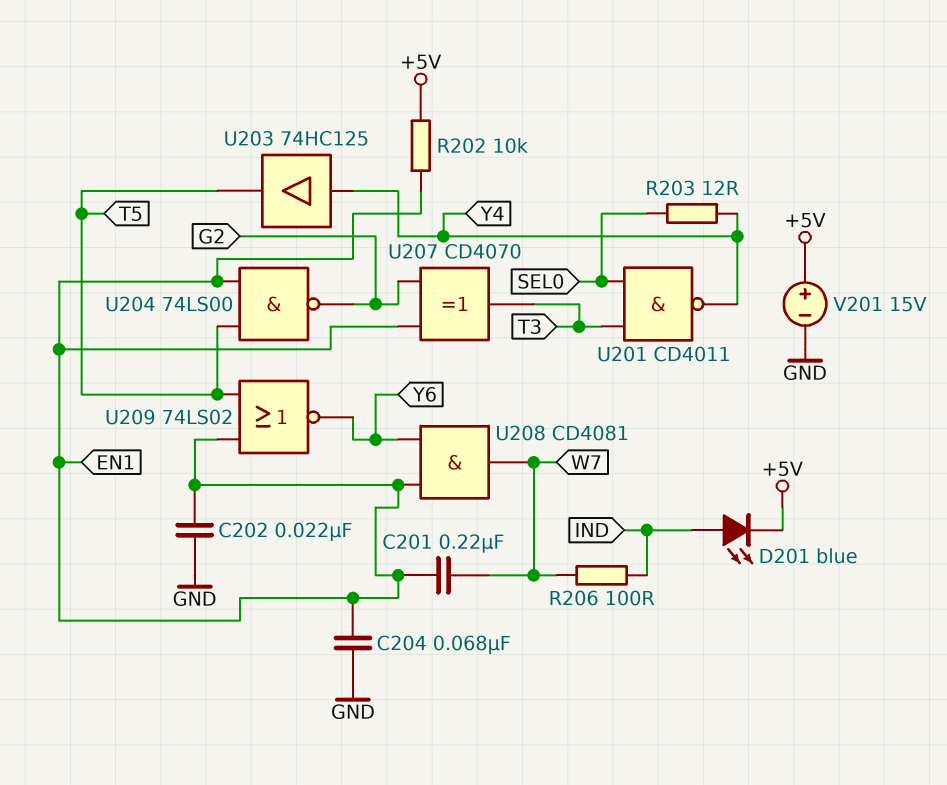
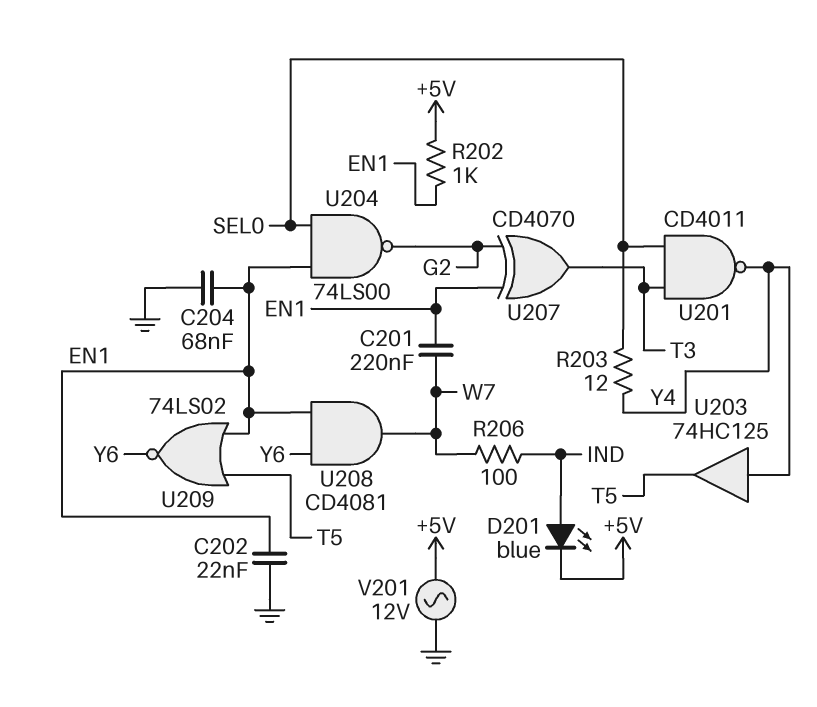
R202: 10k (+5V, EN1) -> 1k (+5V, EN1)
U204: NAND 74LS00 (in EN1, in T5, out G2) -> NAND 74LS00 (in EN1, in SEL0, out G2)
V201: 15V (plus +5V, minus GND) -> AC 12V (+5V, GND)

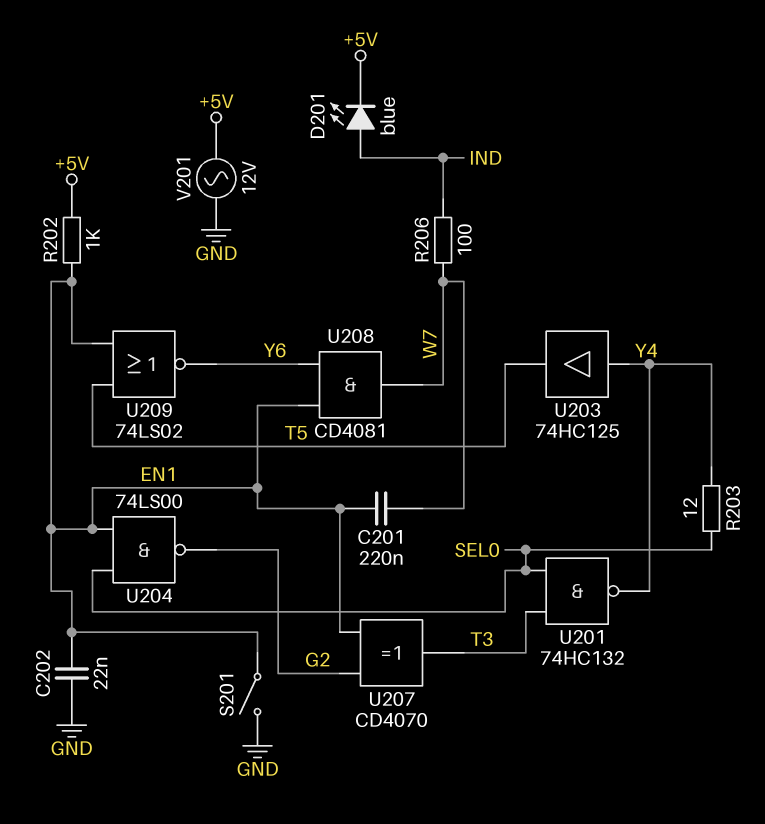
C204: 68nF (EN1, GND) -> none
S201: none -> switch (EN1, GND)
U201: NAND CD4011 (in SEL0, in T3, out Y4) -> NAND 74HC132 (in SEL0, in T3, out Y4)

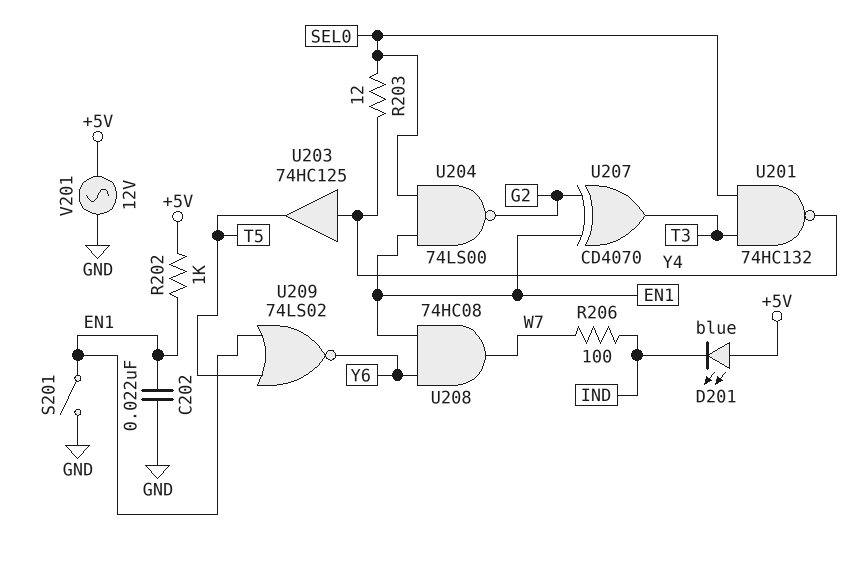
C201: 220nF (EN1, W7) -> none
D201: LED blue (A IND, K +5V) -> LED blue (A +5V, K IND)
U208: AND CD4081 (in EN1, in Y6, out W7) -> AND 74HC08 (in EN1, in Y6, out W7)

